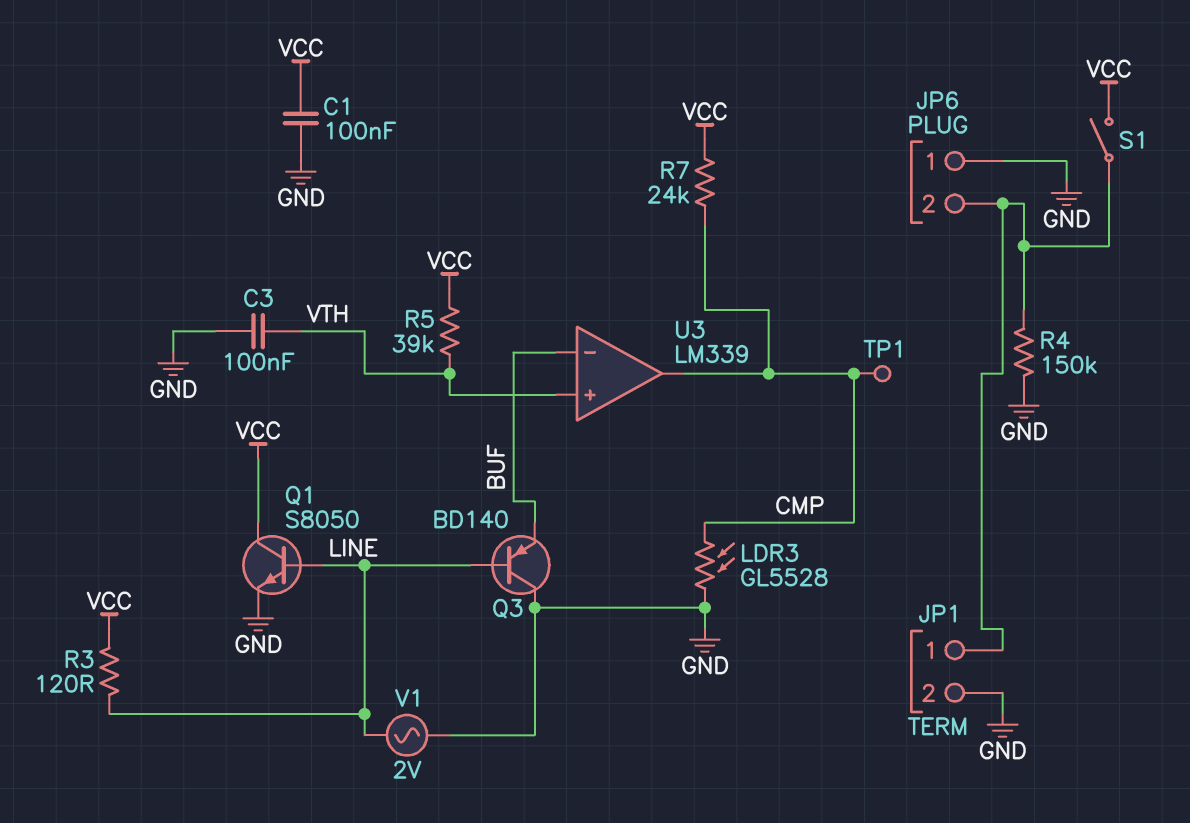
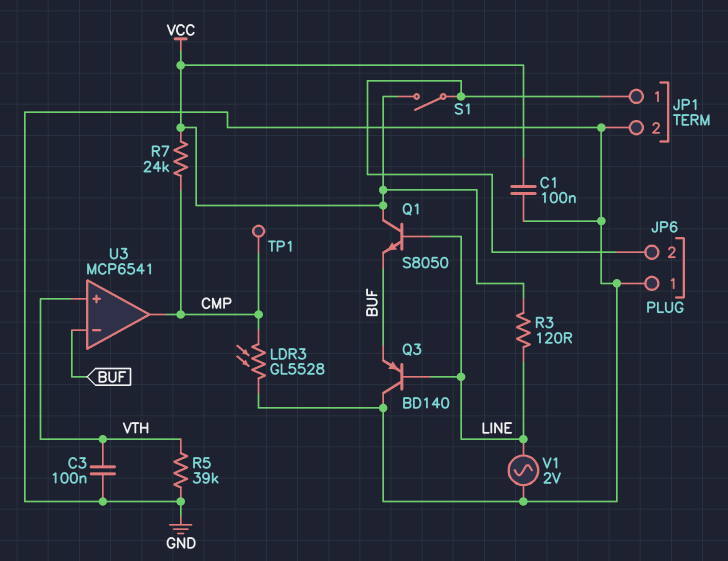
Q1: NPN S8050 (B LINE, C VCC, E GND) -> NPN S8050 (B LINE, C VCC, E BUF)
R4: 150k (GND, JP1/1) -> none
R5: 39k (VCC, VTH) -> 39k (GND, VTH)
U3: LM339 -> MCP6541

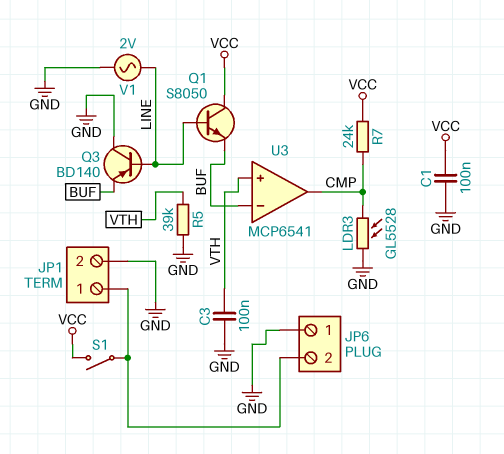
R3: 120 (LINE, VCC) -> none
TP1: test point (CMP) -> none

